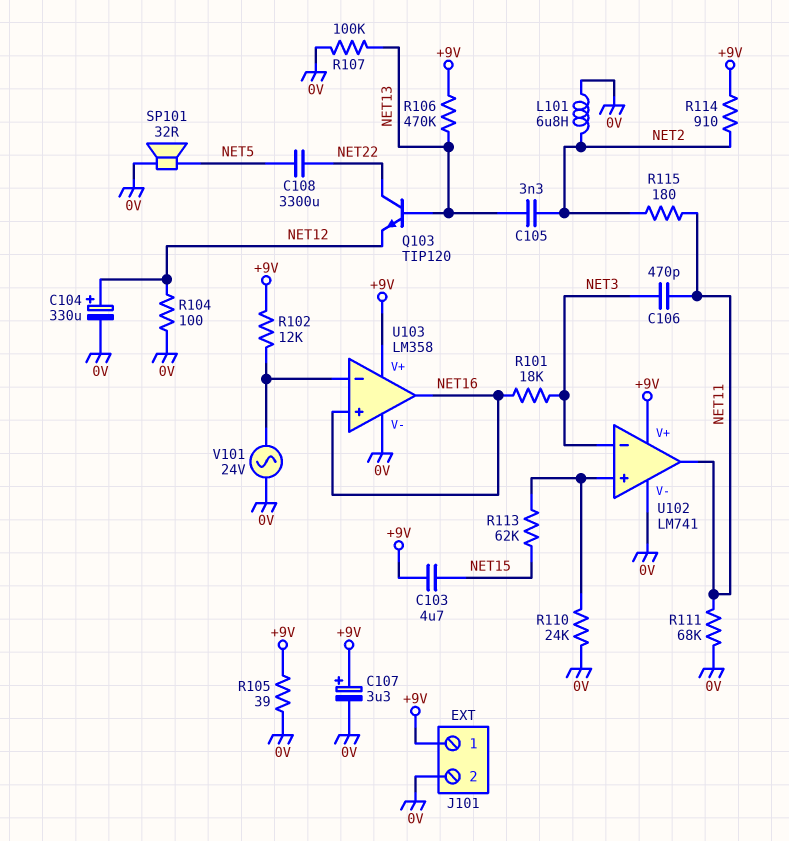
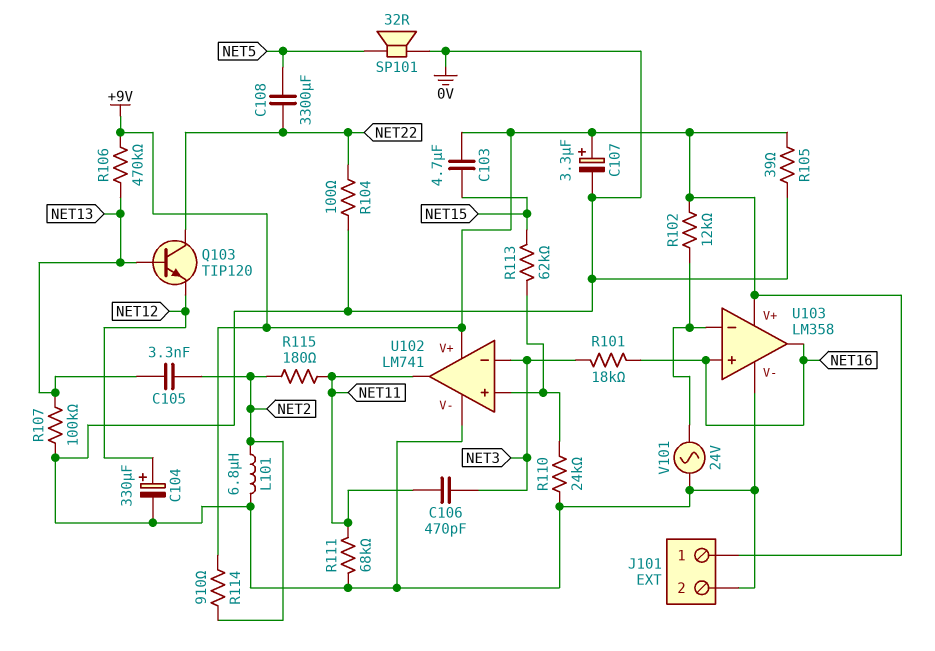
R104: 100 (0V, NET12) -> 100 (0V, NET22)

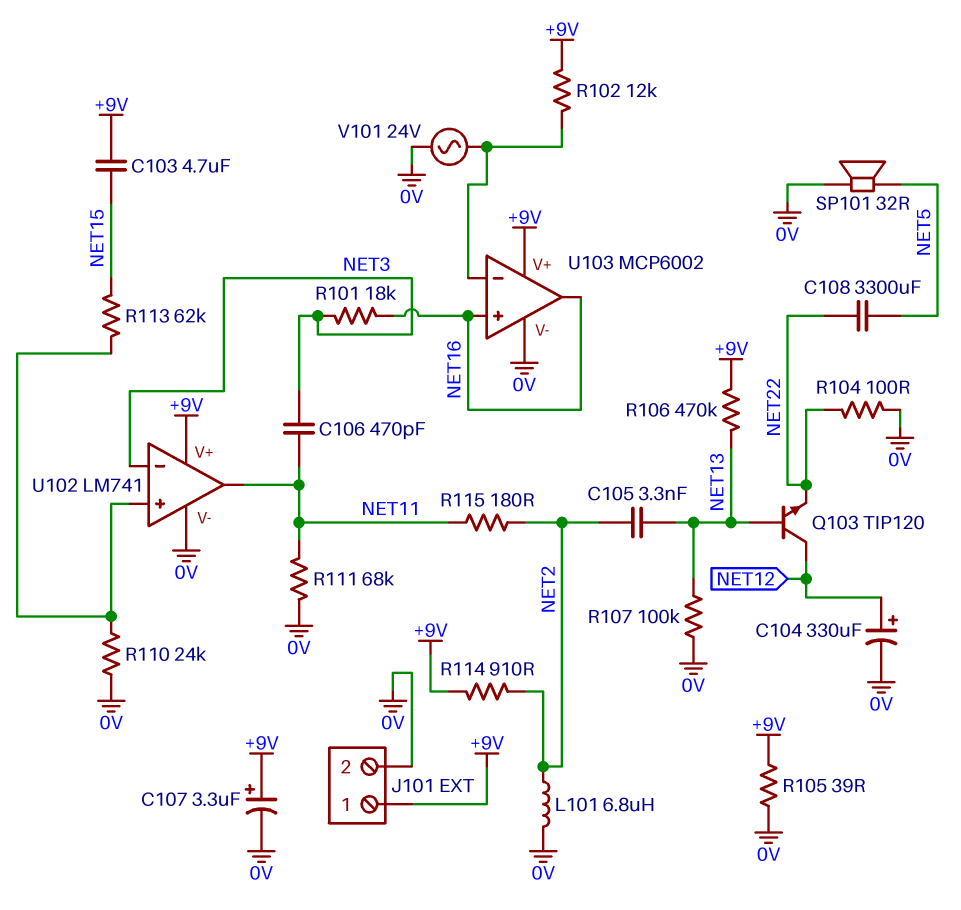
Q103: NPN TIP120 (B NET13, C NET22, E NET12) -> NPN TIP120 (B NET13, C NET12, E NET22)
U103: LM358 -> MCP6002

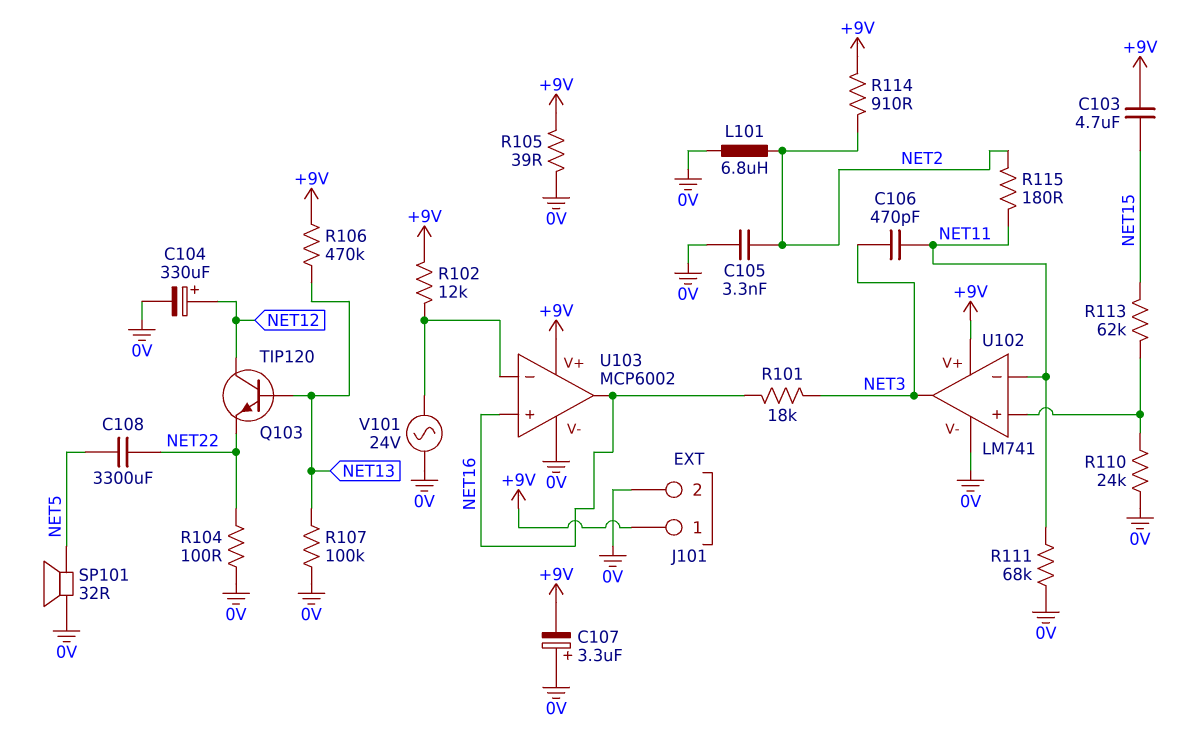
C105: 3.3nF (NET2, NET13) -> 3.3nF (0V, NET2)
C107: 3.3uF (plus +9V, minus 0V) -> 3.3uF (plus 0V, minus +9V)
U102 pin in-: NET3 -> NET11
U102 pin out: NET11 -> NET3

